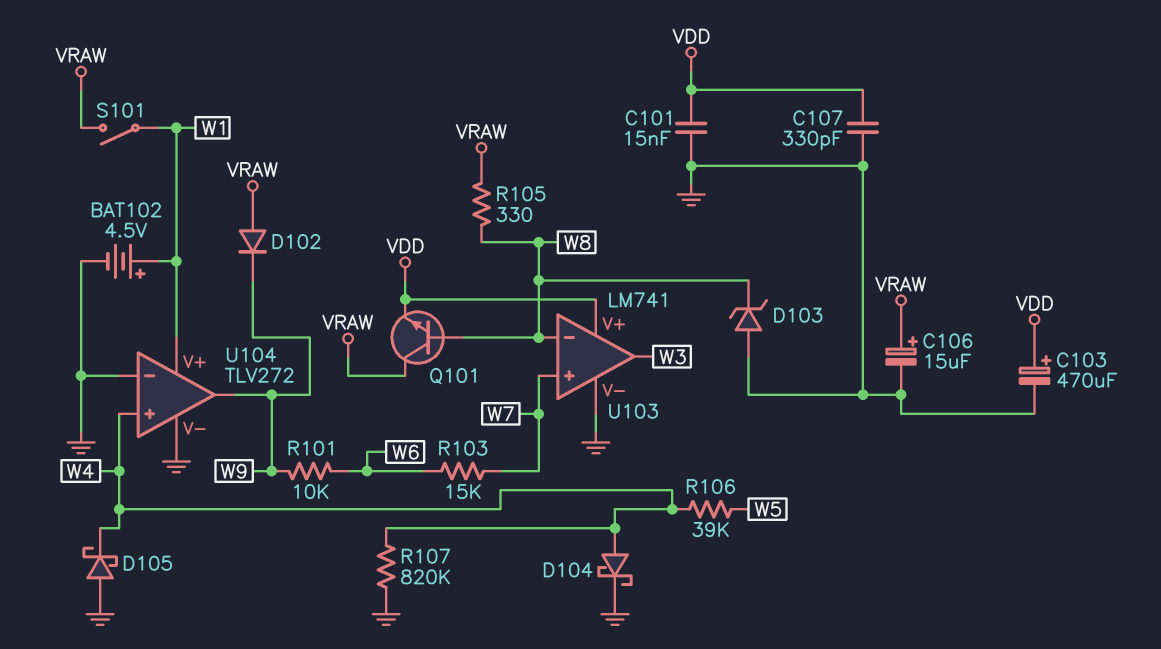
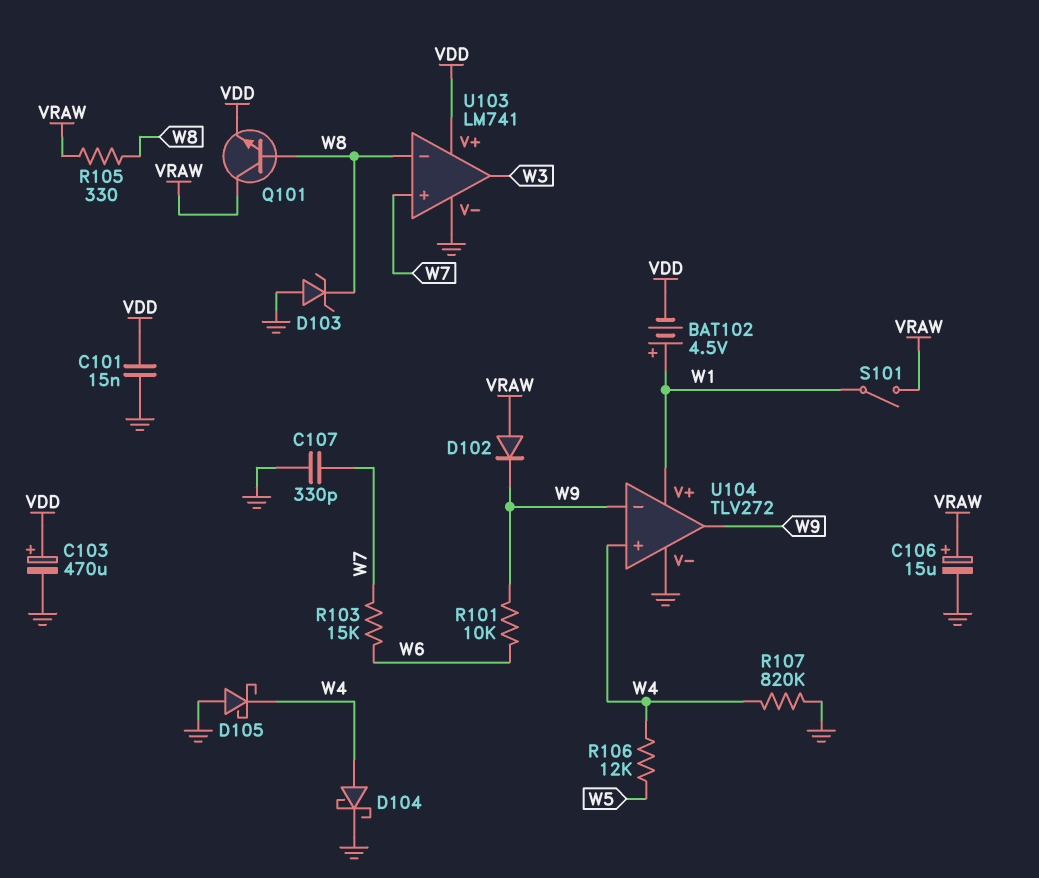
BAT102: 4.5V (plus W1, minus GND) -> 4.5V (plus W1, minus VDD)
C107: 330pF (GND, VDD) -> 330pF (GND, W7)
R106: 39k (W4, W5) -> 12k (W4, W5)
U104 pin in-: GND -> W9

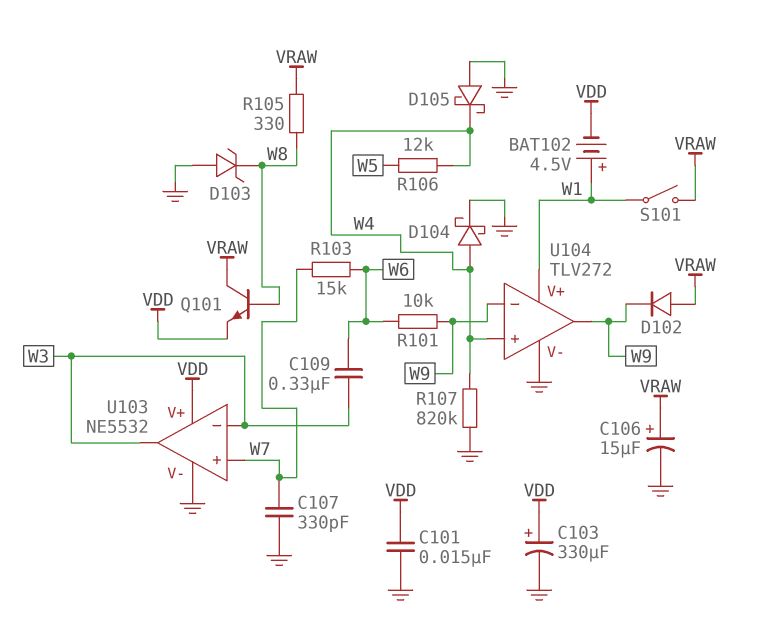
C103: 470uF (plus VDD, minus GND) -> 330uF (plus VDD, minus GND)
C109: none -> 330nF (W3, W6)
U103: LM741 -> NE5532
U103 pin in-: W8 -> W3

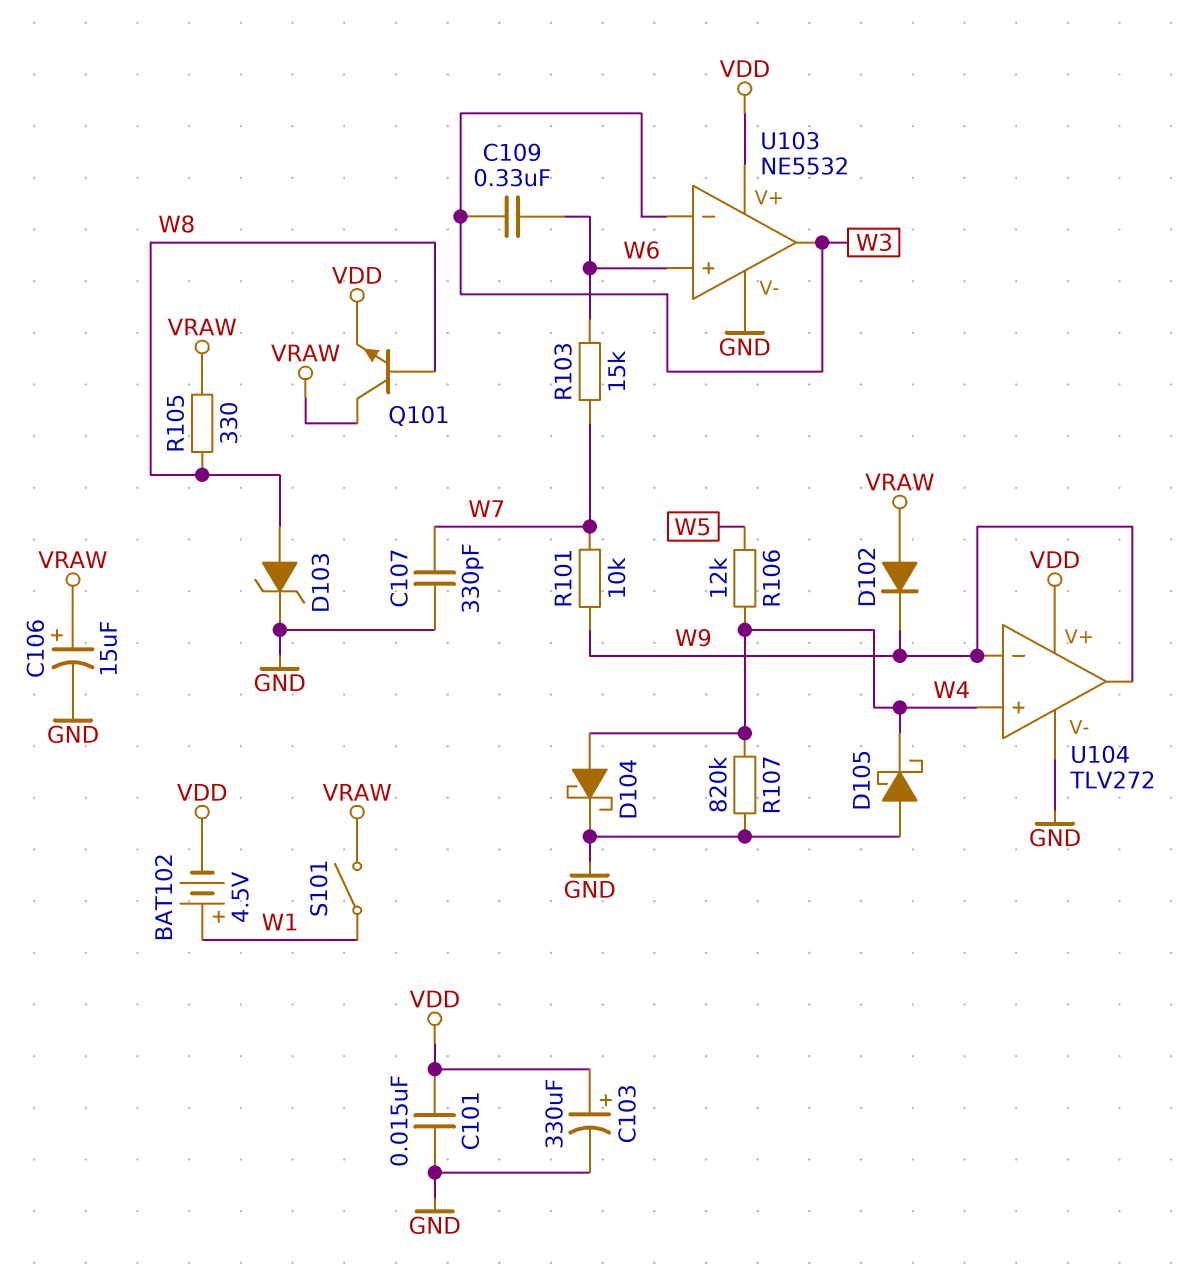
D103: zener (A GND, K W8) -> zener (A W8, K GND)
R101: 10k (W6, W9) -> 10k (W7, W9)
U103 pin in+: W7 -> W6
U104 pin V+: W1 -> VDD

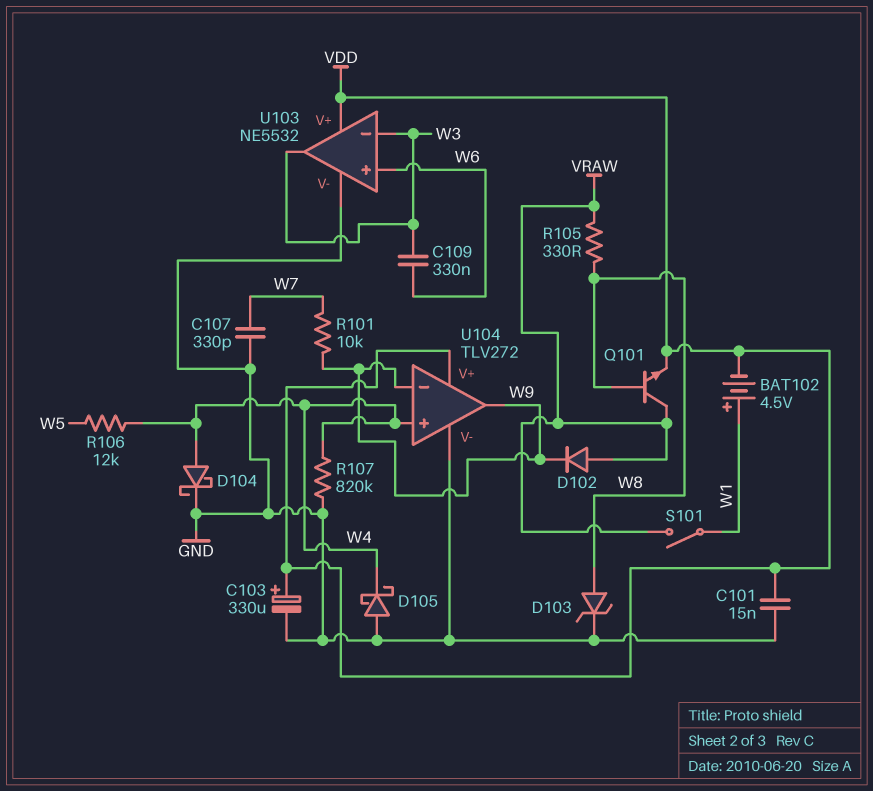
C106: 15uF (plus VRAW, minus GND) -> none
R103: 15k (W6, W7) -> none

